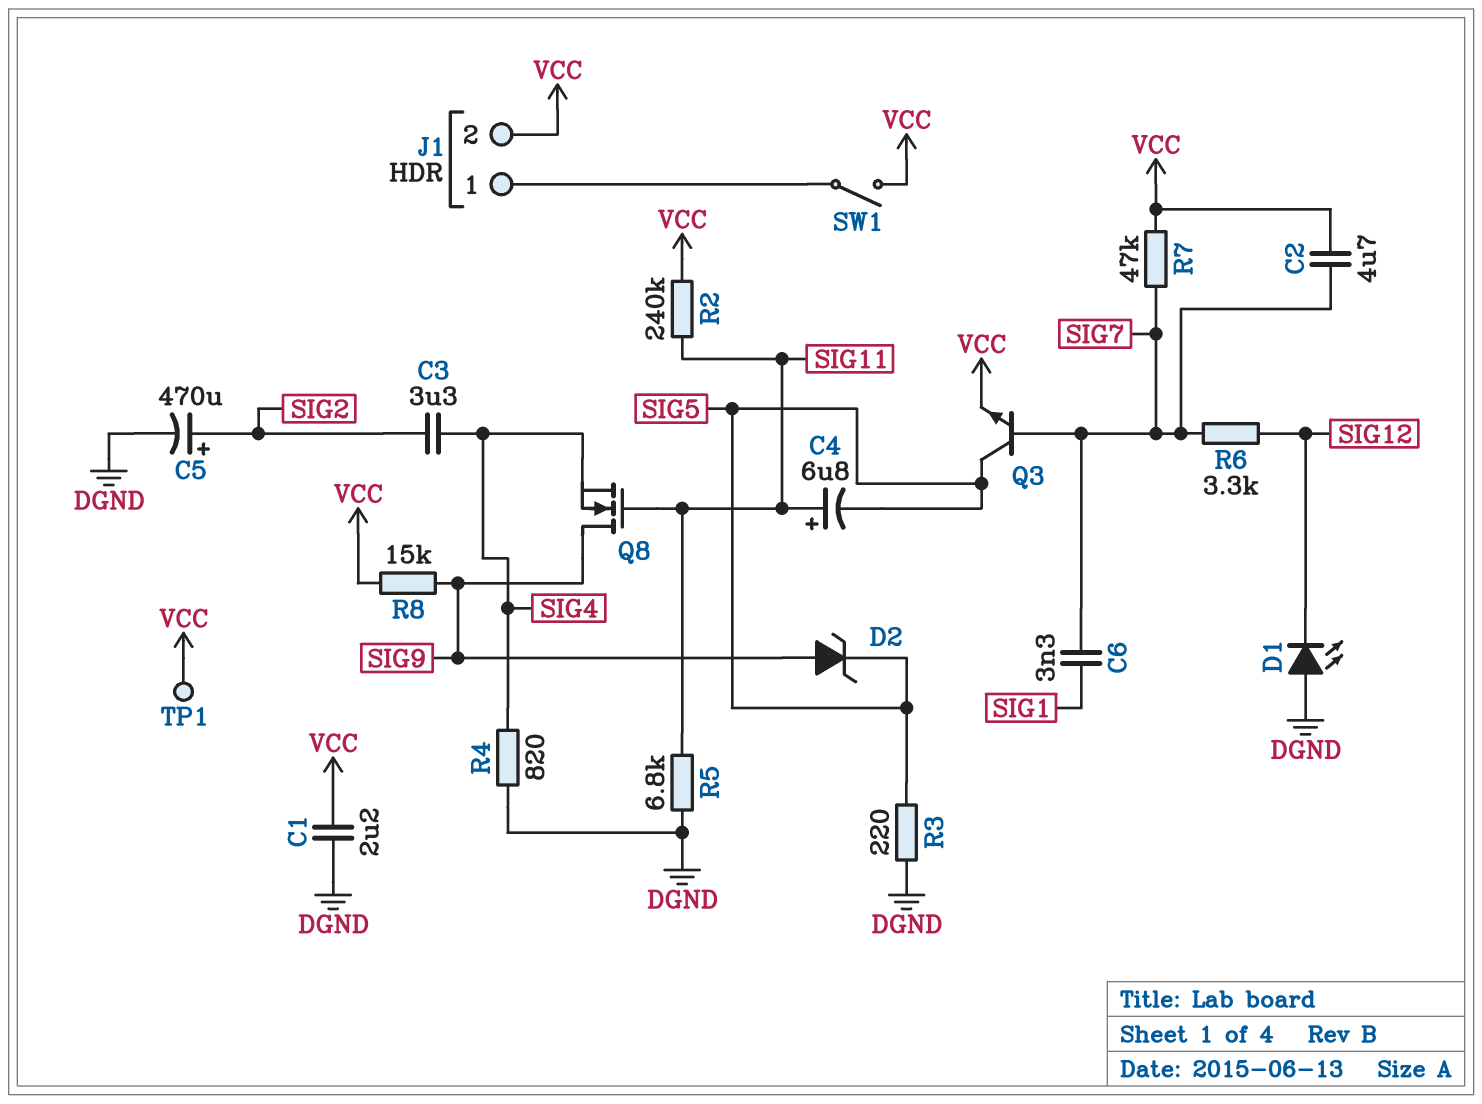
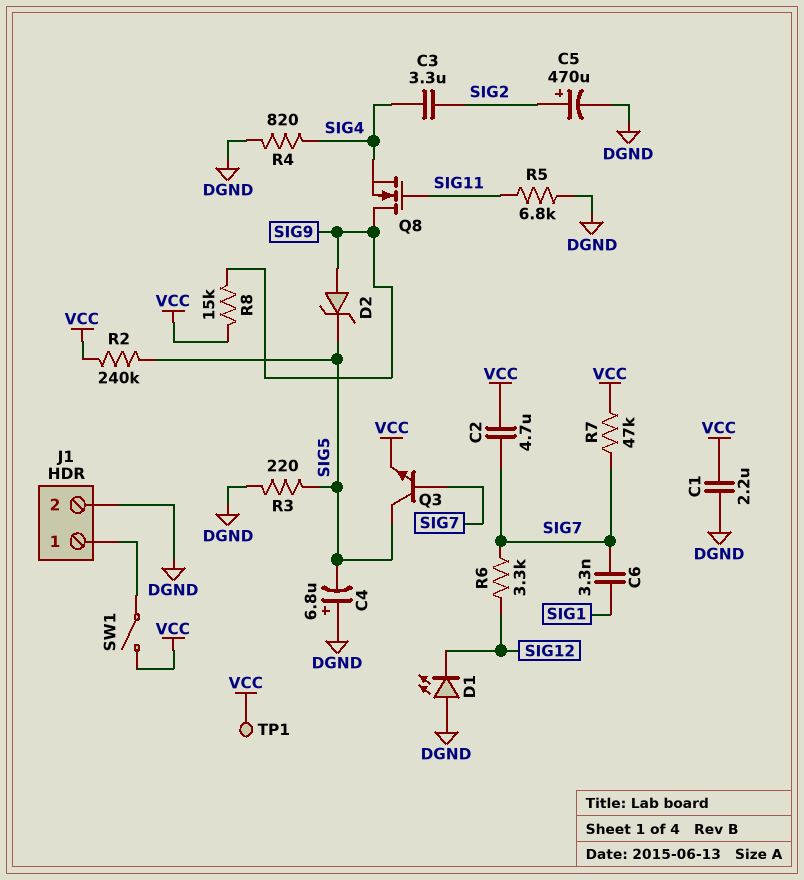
C4: 6.8uF (plus SIG11, minus SIG5) -> 6.8uF (plus DGND, minus SIG5)
J1 pin 2: VCC -> DGND
R2: 240k (SIG11, VCC) -> 240k (SIG5, VCC)

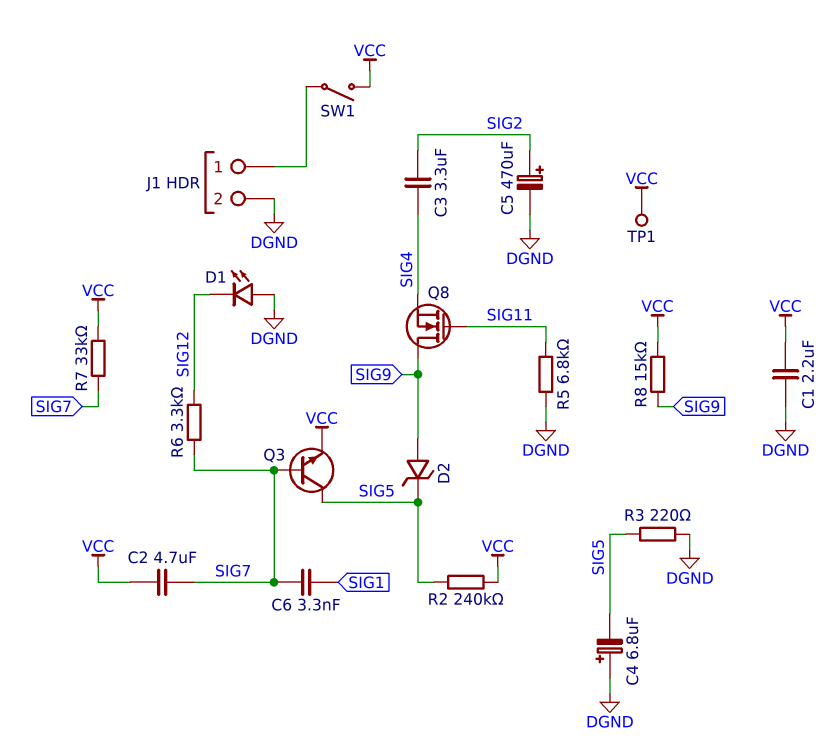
R4: 820 (DGND, SIG4) -> none
R7: 47k (SIG7, VCC) -> 33k (SIG7, VCC)

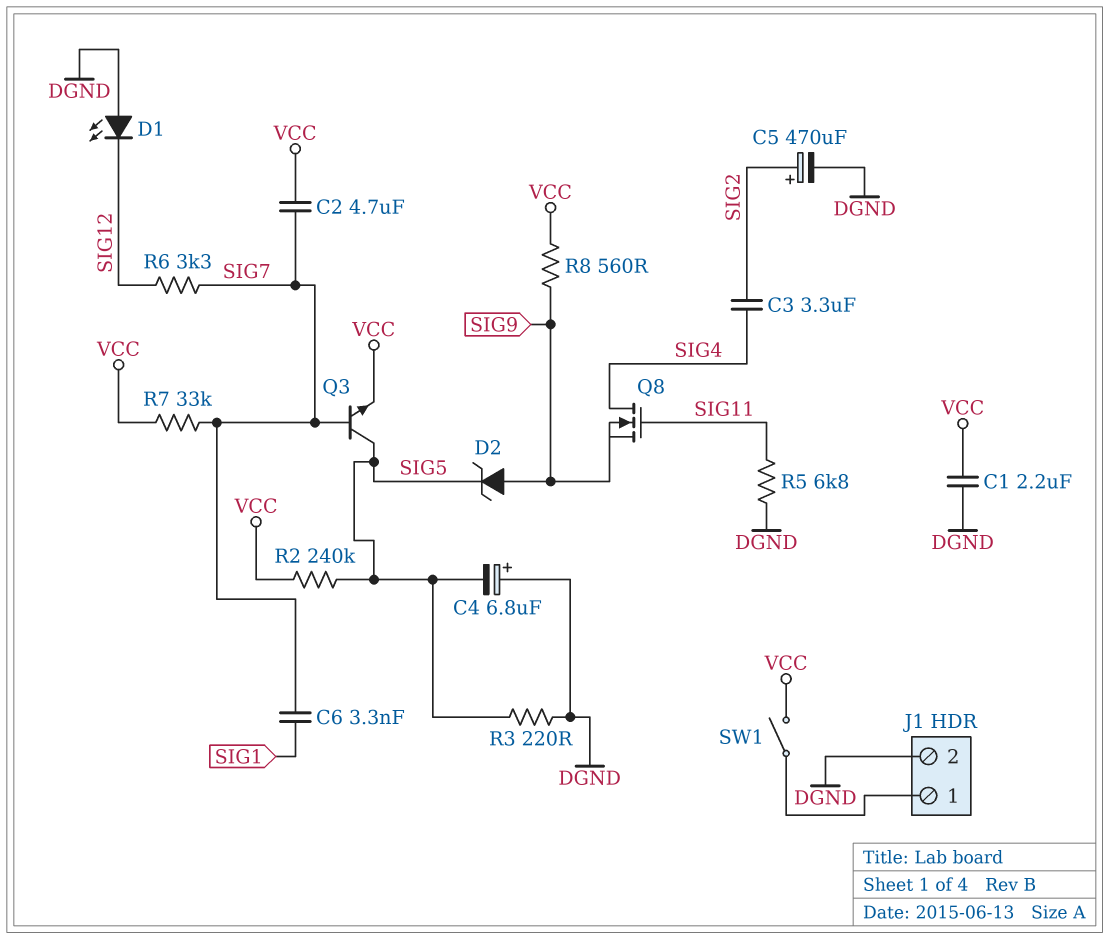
Q8: NMOS (G SIG11, D SIG9, S SIG4) -> NMOS (G SIG11, D SIG4, S SIG9)
R8: 15k (SIG9, VCC) -> 560 (SIG9, VCC)
TP1: test point (VCC) -> none

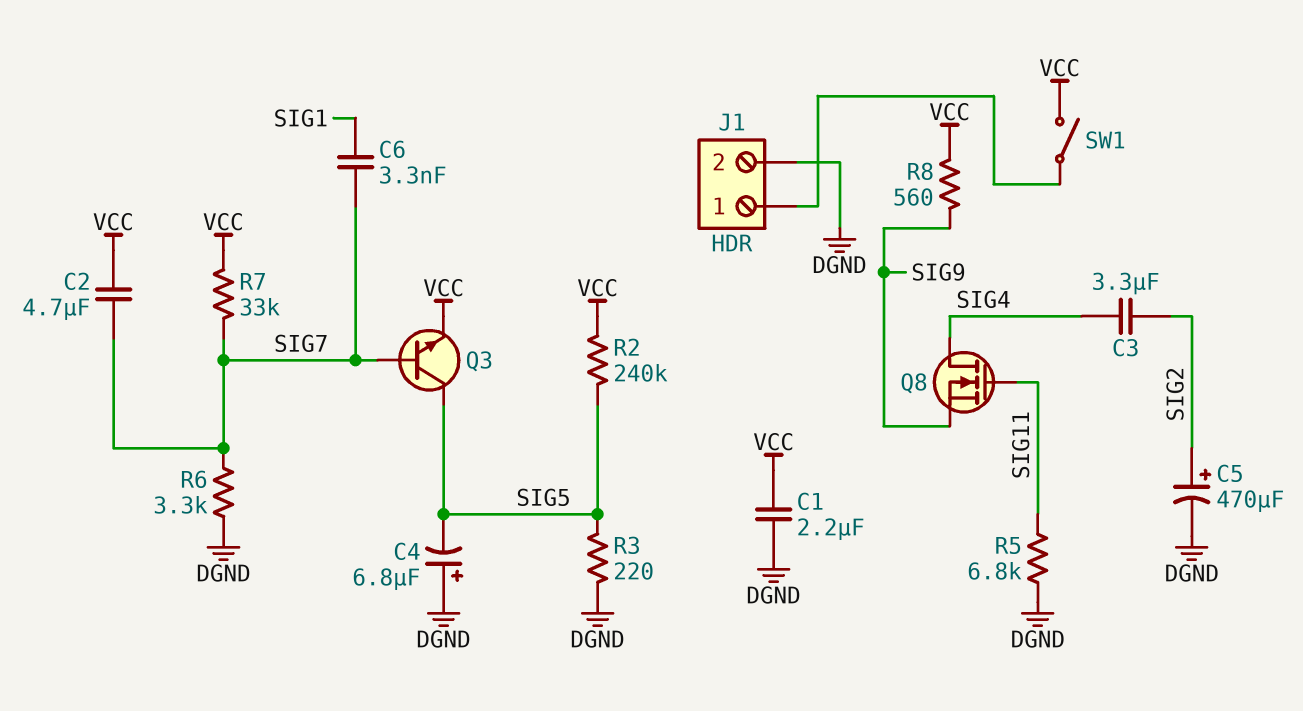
D1: LED (A DGND, K SIG12) -> none
D2: zener (A SIG9, K SIG5) -> none
R6: 3.3k (SIG7, SIG12) -> 3.3k (DGND, SIG7)

